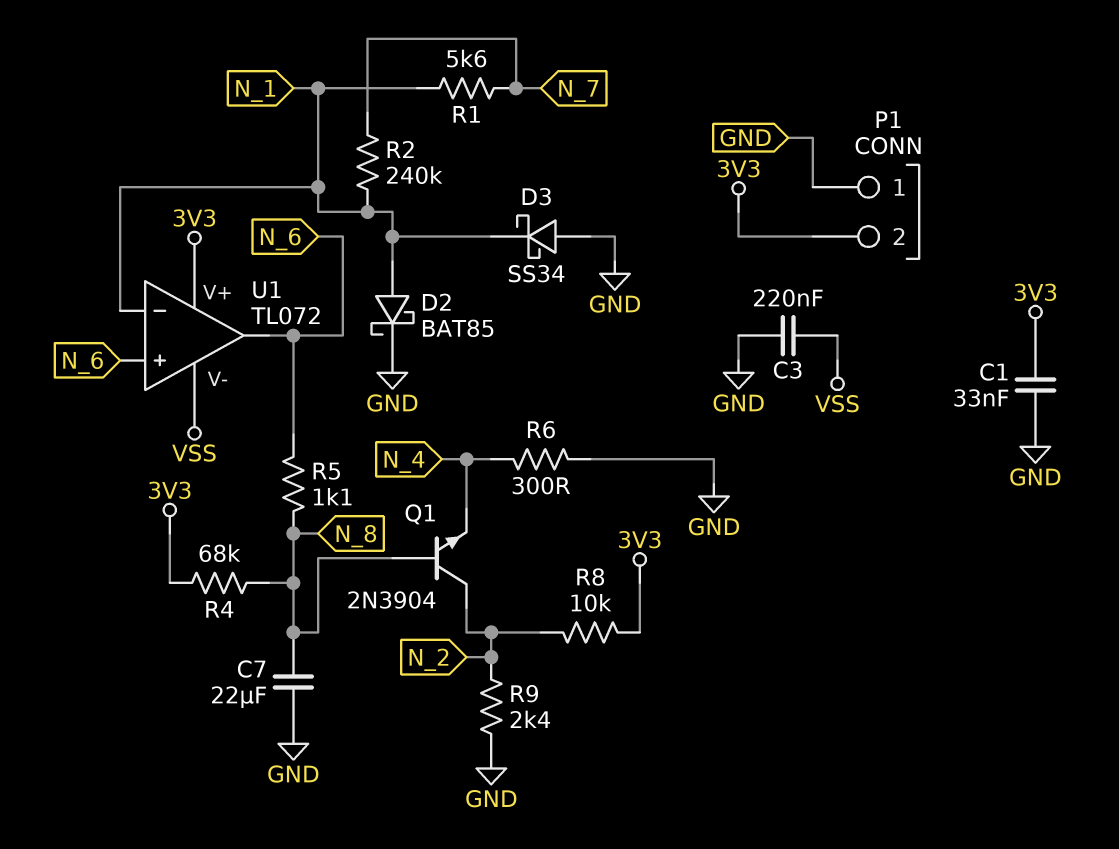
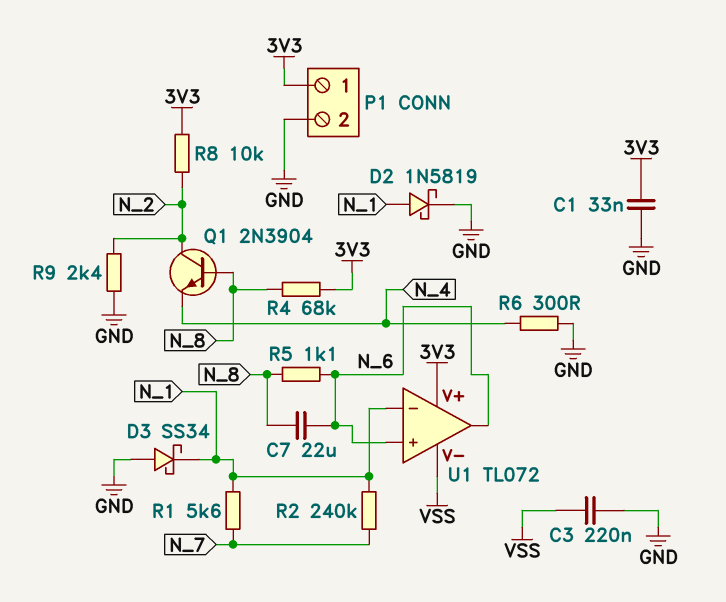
C7: 22uF (GND, N_8) -> 22uF (N_6, N_8)
D2: schottky BAT85 (A N_1, K GND) -> schottky 1N5819 (A N_1, K GND)
P1 pin 1: GND -> 3V3
P1 pin 2: 3V3 -> GND

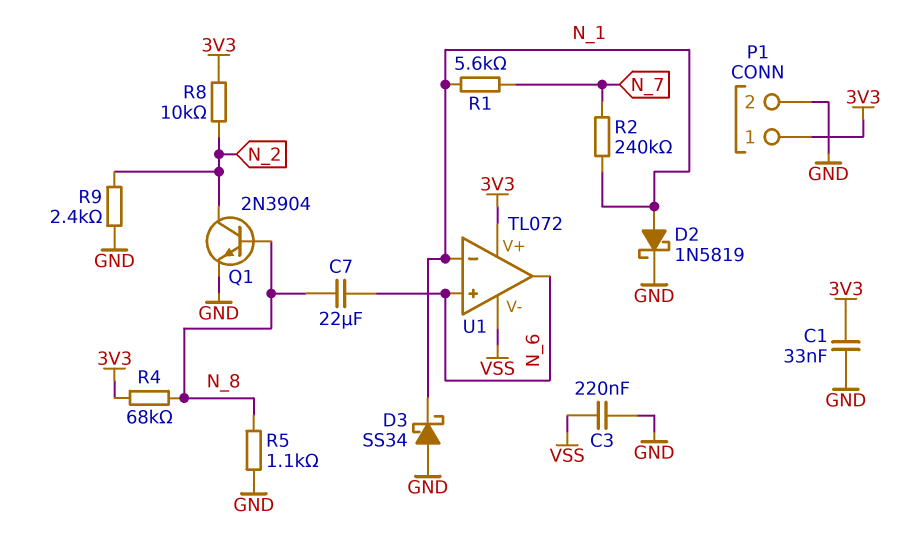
Q1: NPN 2N3904 (B N_8, C N_2, E N_4) -> NPN 2N3904 (B N_8, C N_2, E GND)
R5: 1.1k (N_6, N_8) -> 1.1k (GND, N_8)
R6: 300 (GND, N_4) -> none

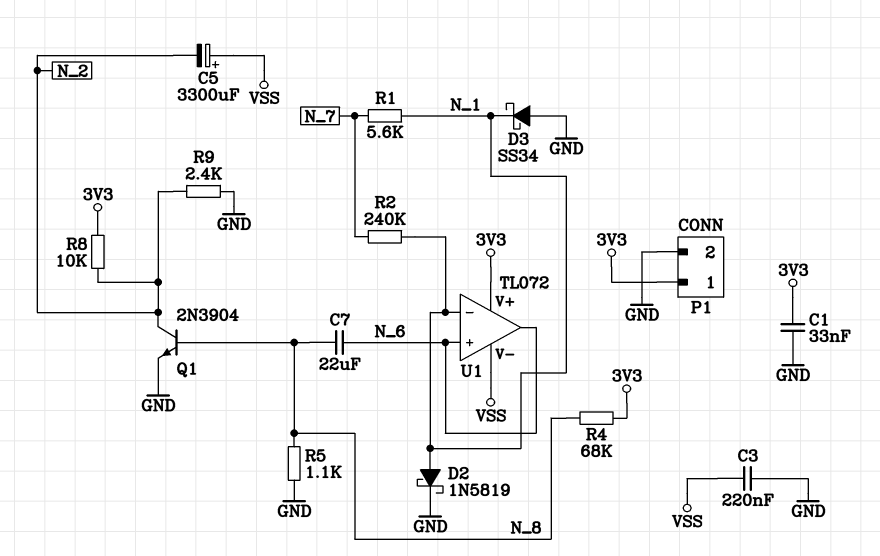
C5: none -> 3300uF (plus VSS, minus N_2)

